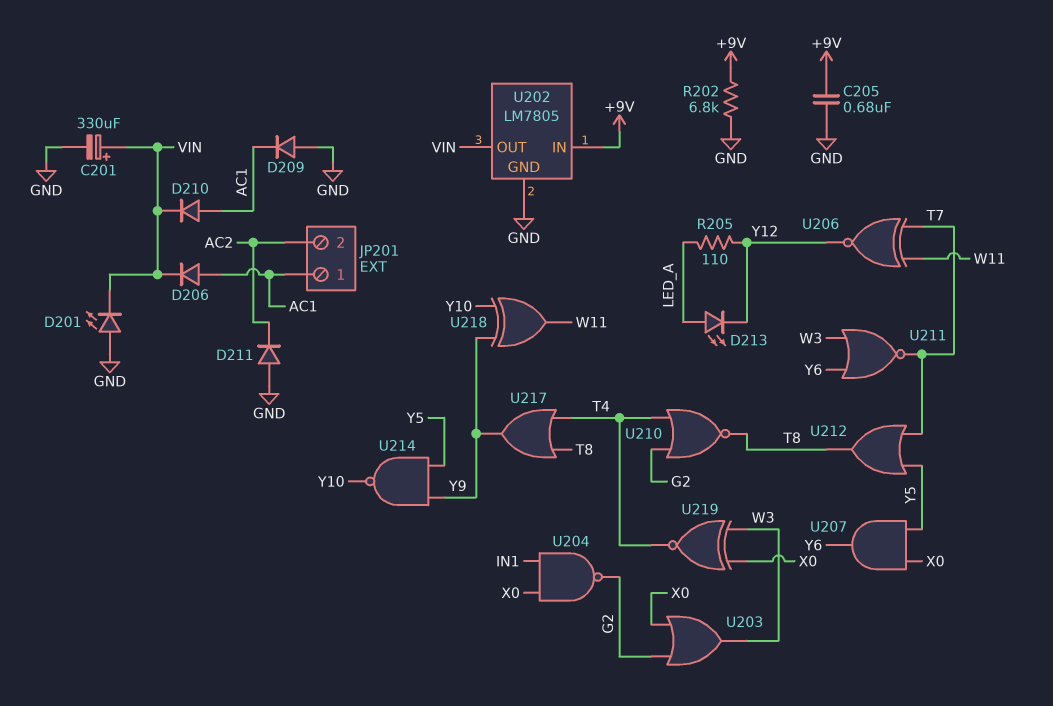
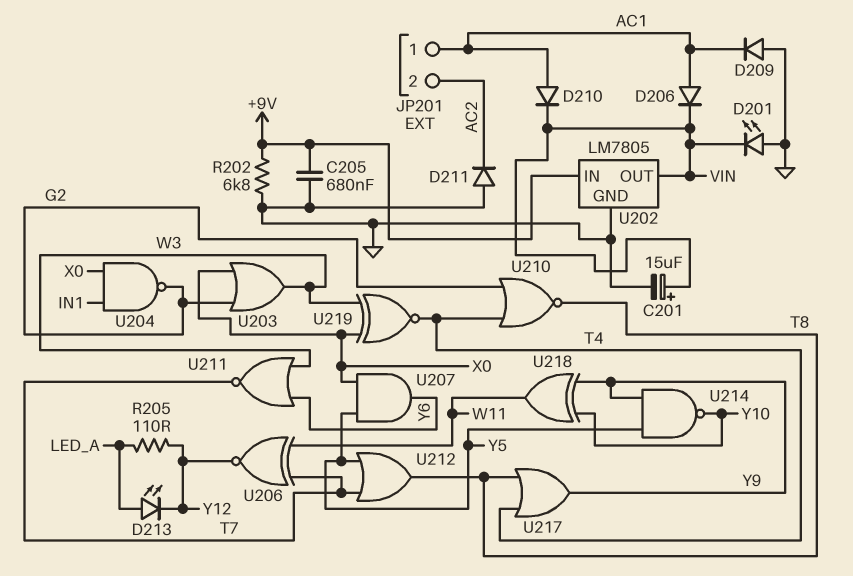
C201: 330uF (plus VIN, minus GND) -> 15uF (plus VIN, minus GND)

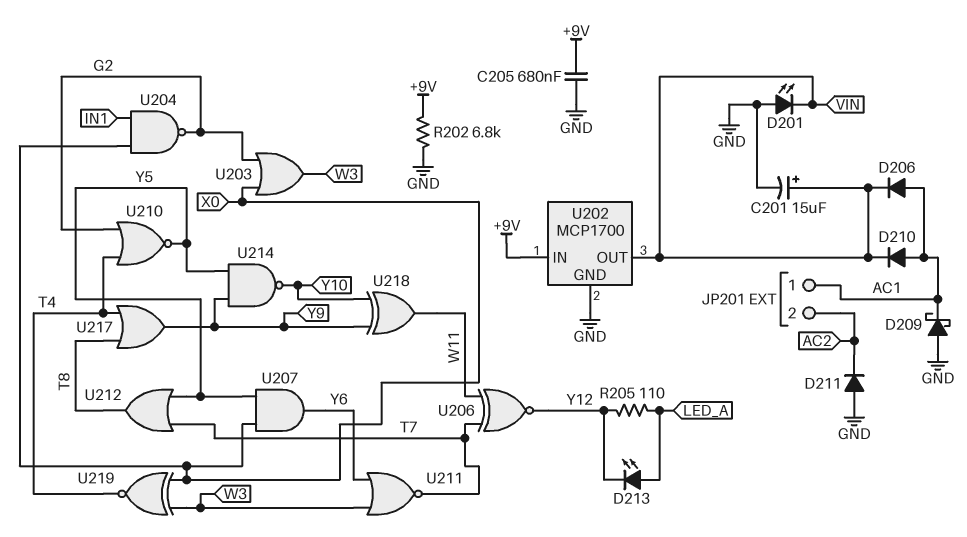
D209: diode (A GND, K AC1) -> schottky (A GND, K AC1)
U202: LM7805 -> MCP1700
U210: NOR (in G2, in T4, out T8) -> NOR (in G2, in T4, out Y5)

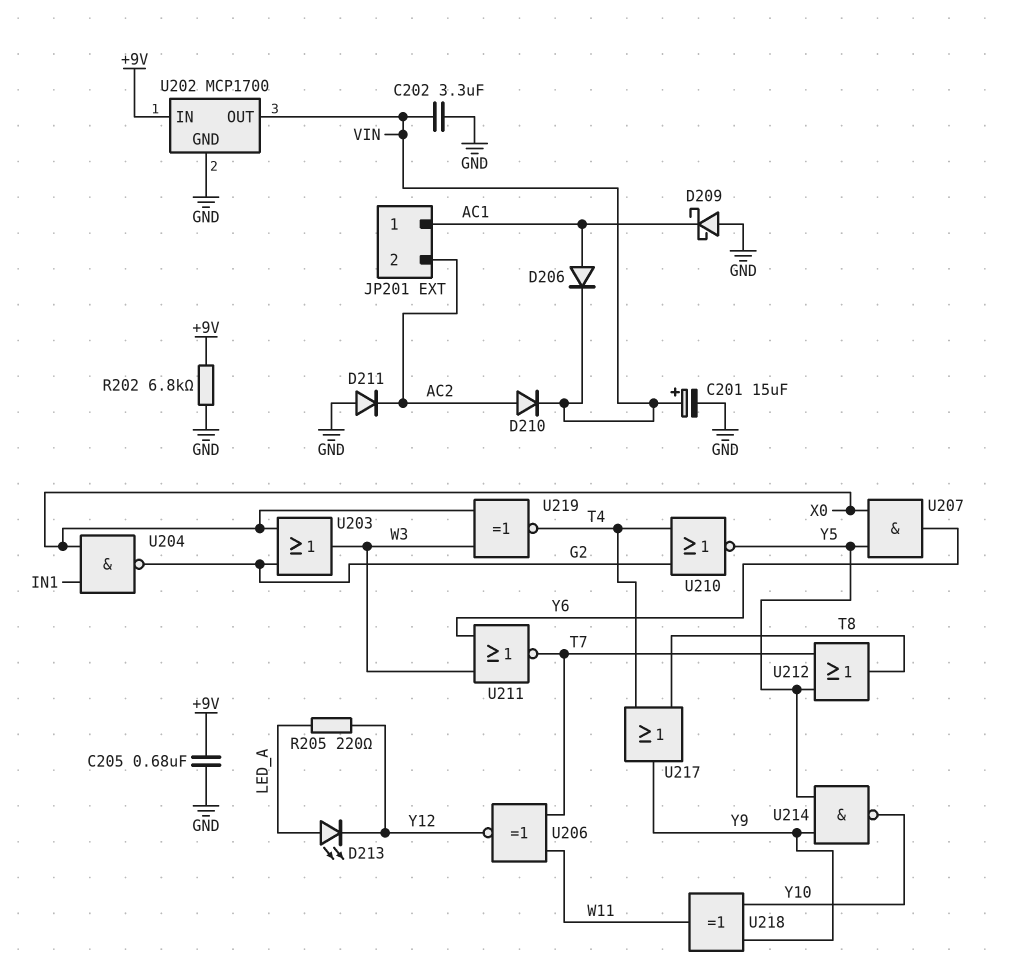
C202: none -> 3.3uF (GND, VIN)
D201: LED (A GND, K VIN) -> none
D210: diode (A AC1, K VIN) -> diode (A AC2, K VIN)
R205: 110 (LED_A, Y12) -> 220 (LED_A, Y12)

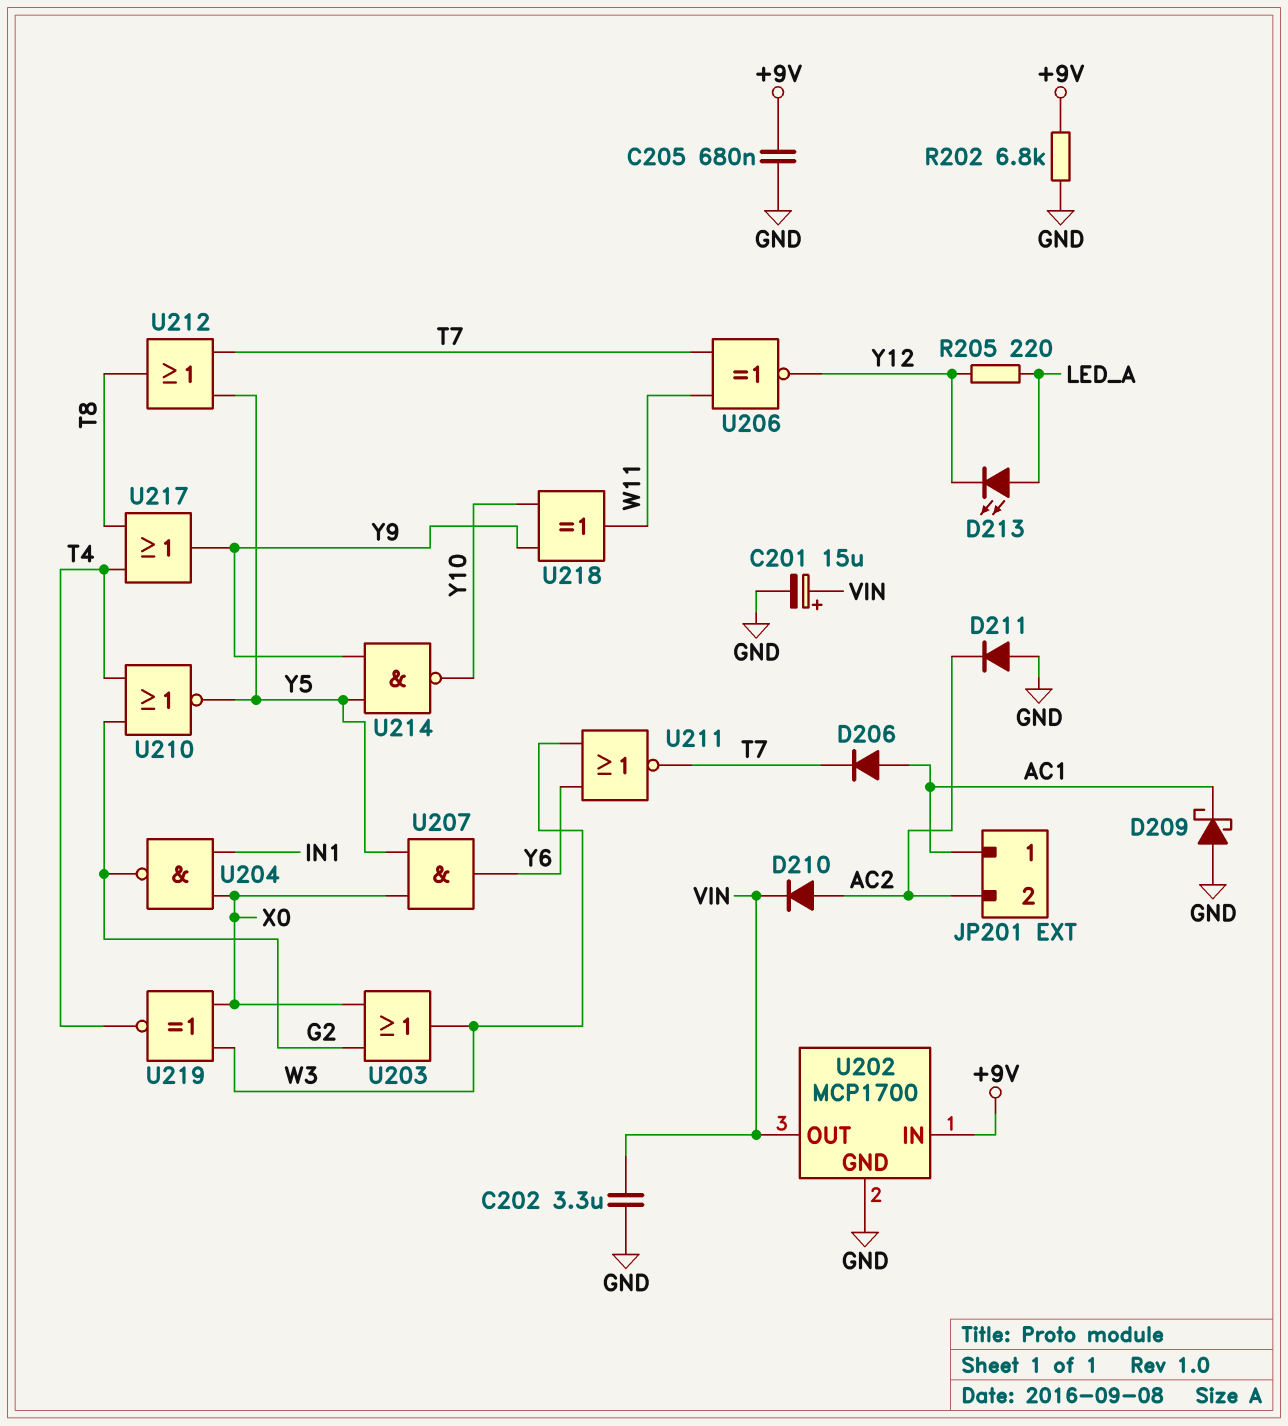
D206: diode (A AC1, K VIN) -> diode (A AC1, K T7)

